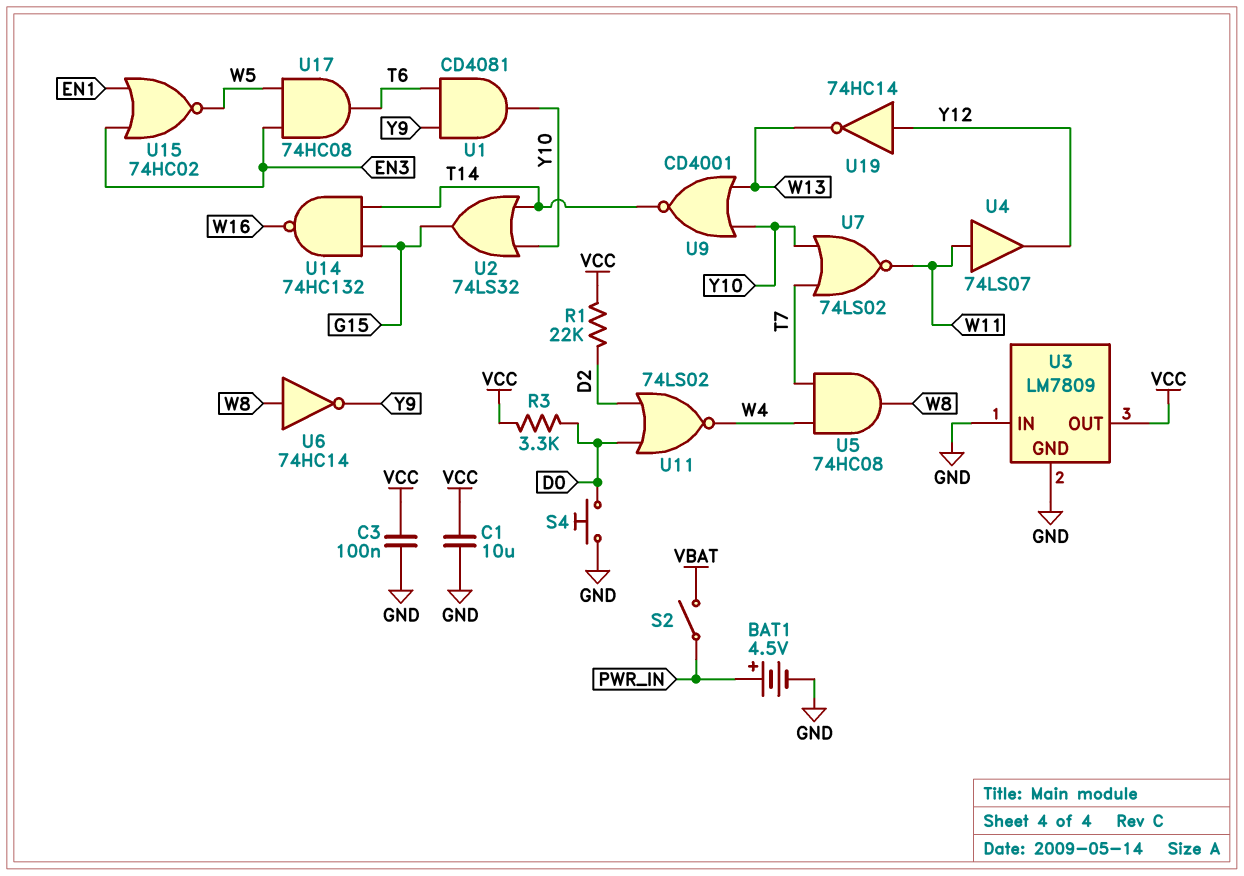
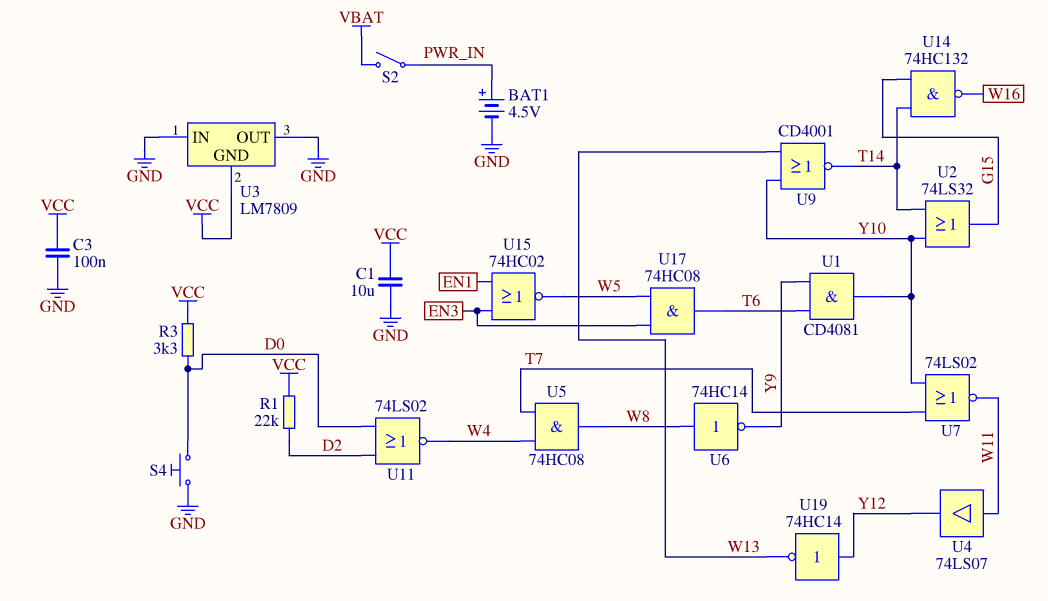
U3 pin GND: GND -> VCC
U3 pin OUT: VCC -> GND

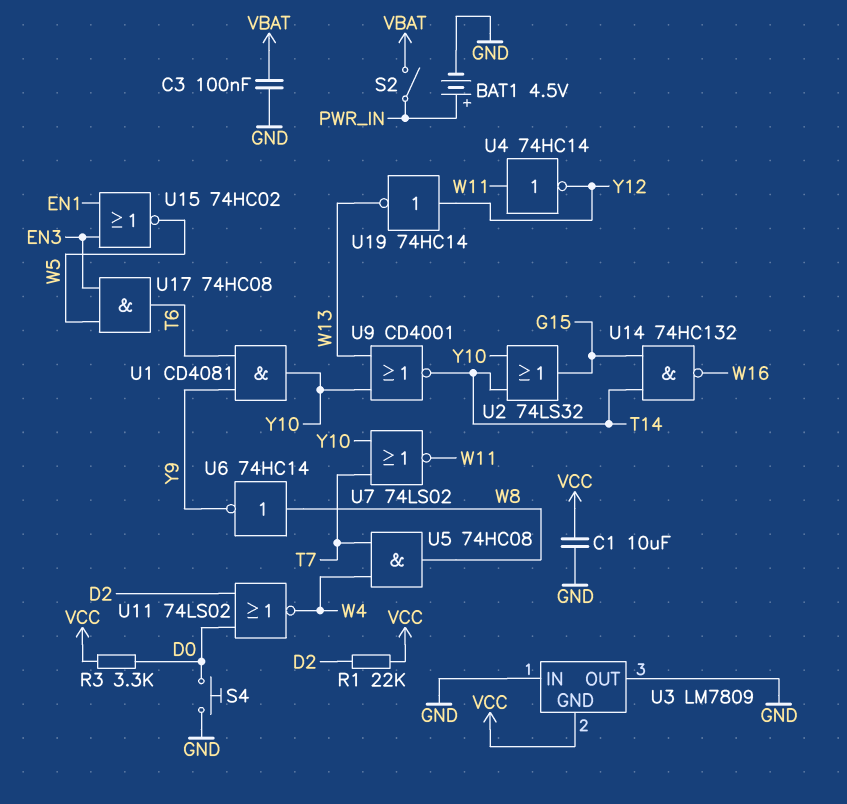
C3: 100nF (GND, VCC) -> 100nF (GND, VBAT)
U4: buffer 74LS07 (in W11, out Y12) -> NOT 74HC14 (in W11, out Y12)

